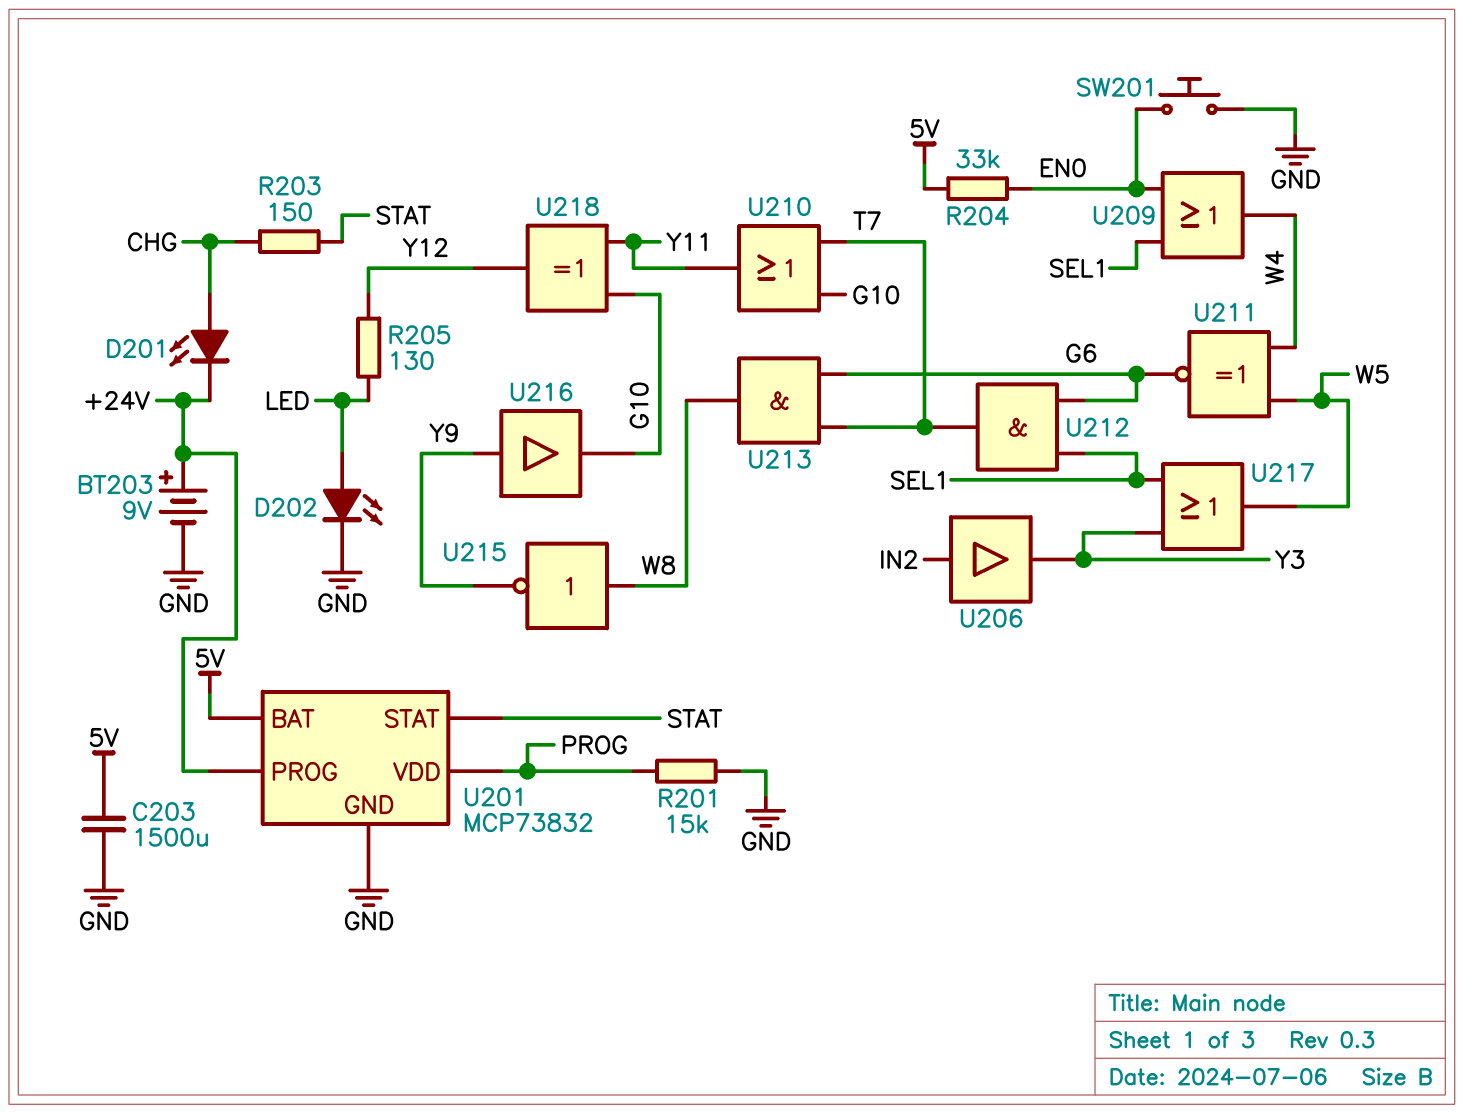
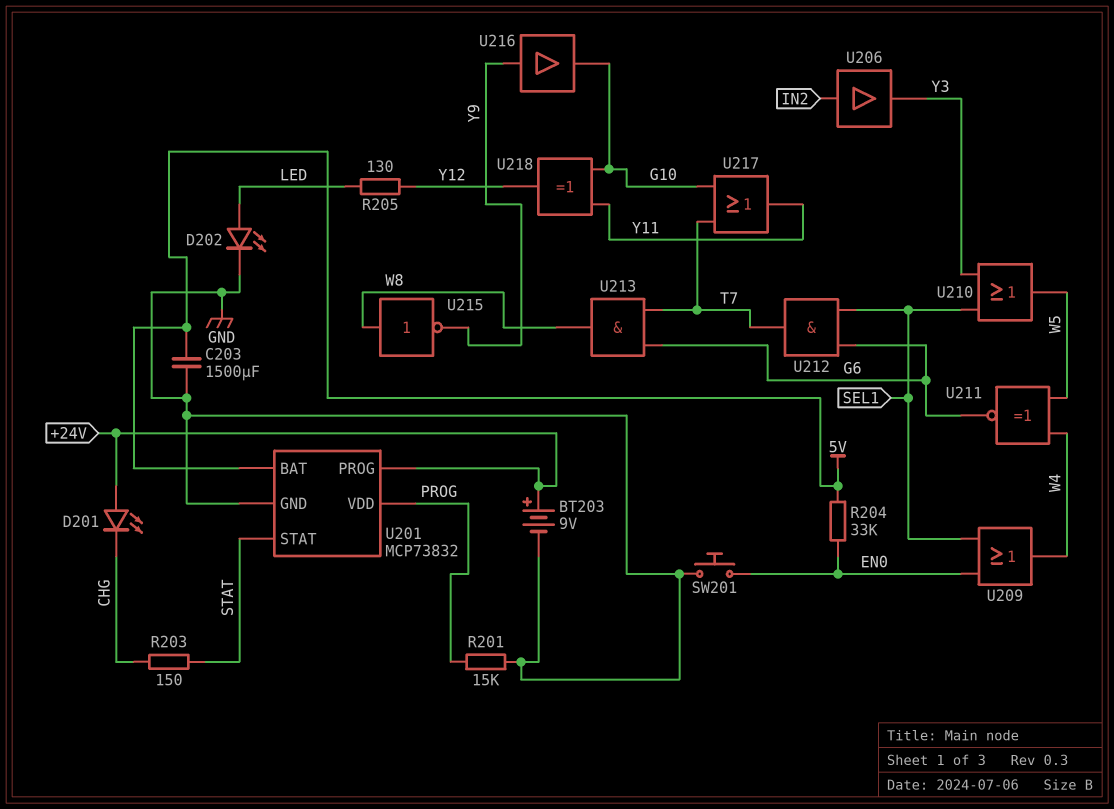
D201: LED (A CHG, K +24V) -> LED (A +24V, K CHG)
U210: OR (in G10, in T7, out Y11) -> OR (in SEL1, in Y3, out W5)
U217: OR (in SEL1, in Y3, out W5) -> OR (in G10, in T7, out Y11)

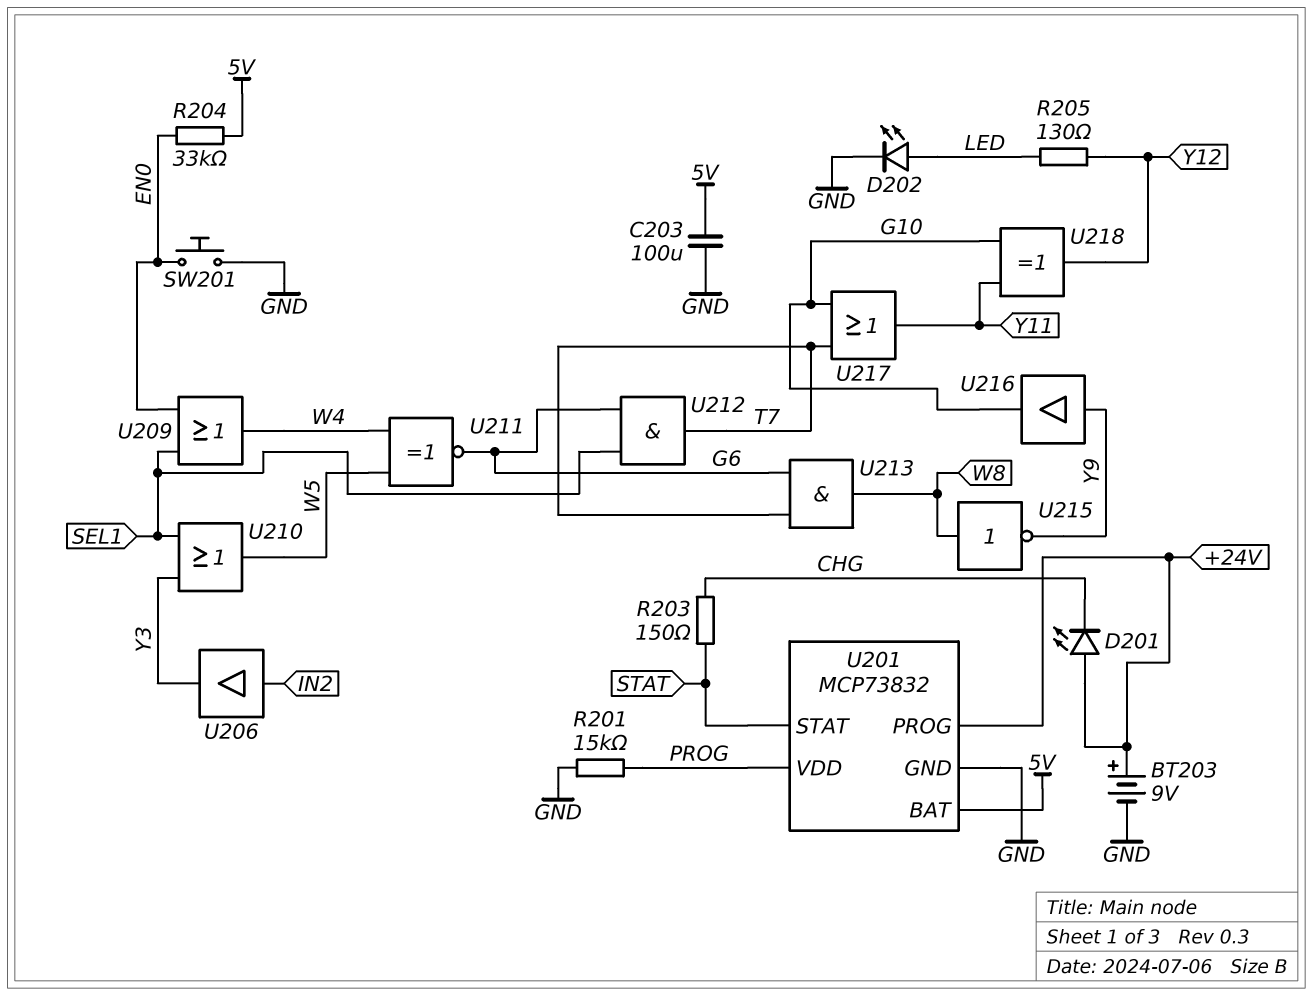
C203: 1500uF (5V, GND) -> 100uF (5V, GND)

